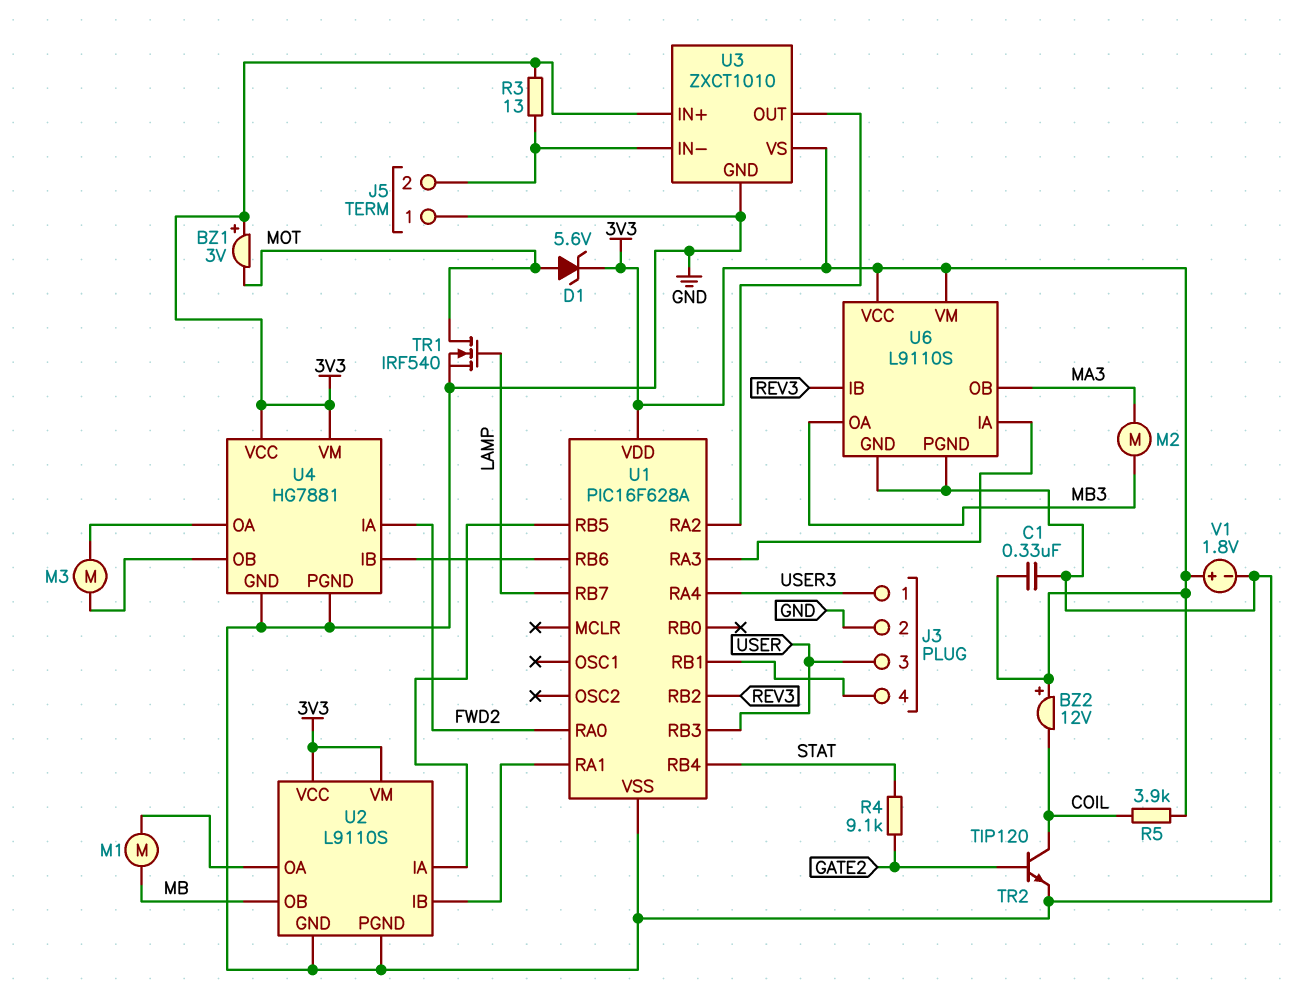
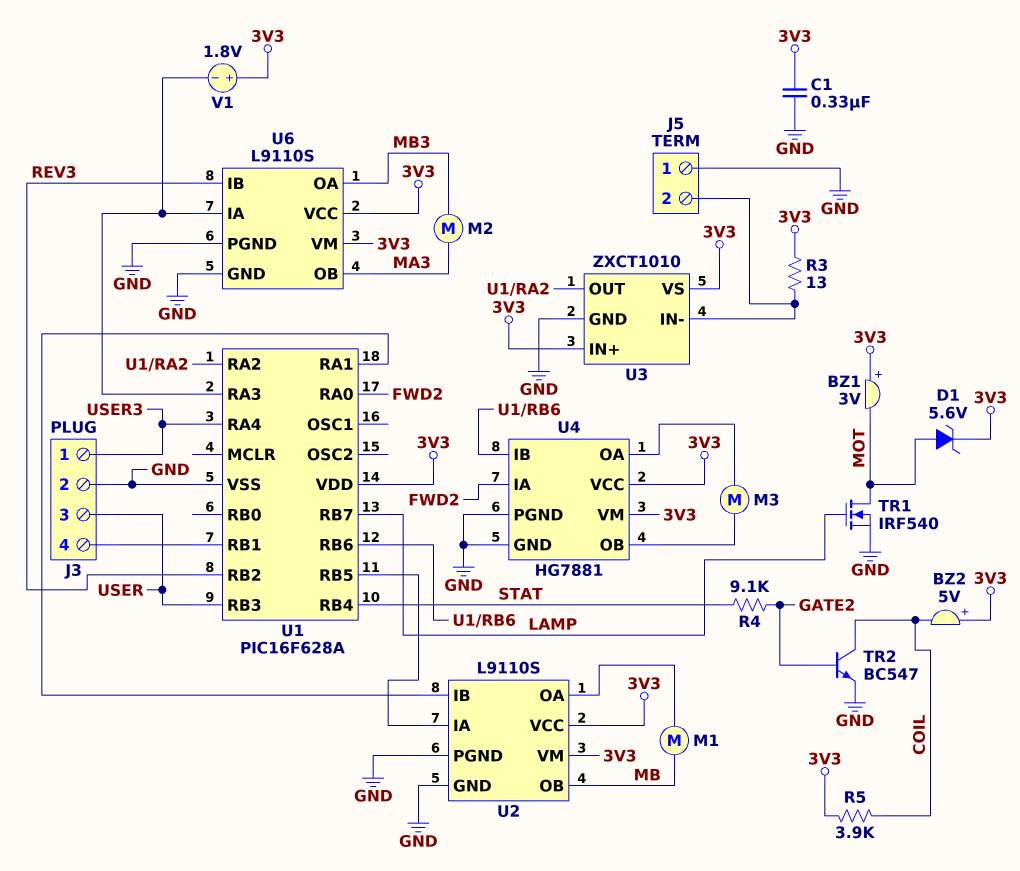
BZ2: buzzer 12V (plus 3V3, minus COIL) -> buzzer 5V (plus 3V3, minus COIL)
TR2: NPN TIP120 (B GATE2, C COIL, E GND) -> NPN BC547 (B GATE2, C COIL, E GND)
V1: 1.8V (plus 3V3, minus GND) -> 1.8V (plus 3V3, minus U1/RA3)

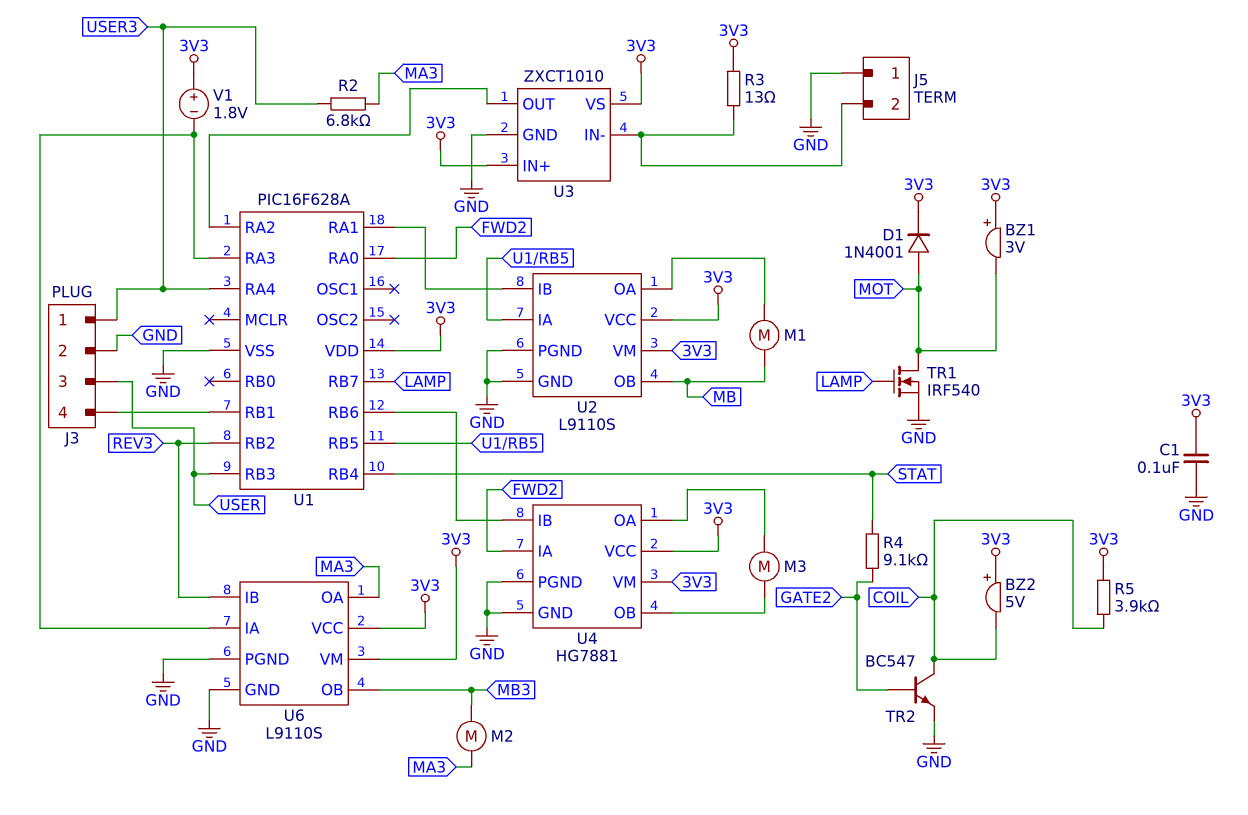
C1: 330nF (3V3, GND) -> 100nF (3V3, GND)
D1: zener 5.6V (A MOT, K 3V3) -> diode 1N4001 (A MOT, K 3V3)
R2: none -> 6.8k (MA3, USER3)
U6 pin OA: MB3 -> MA3
U6 pin OB: MA3 -> MB3

